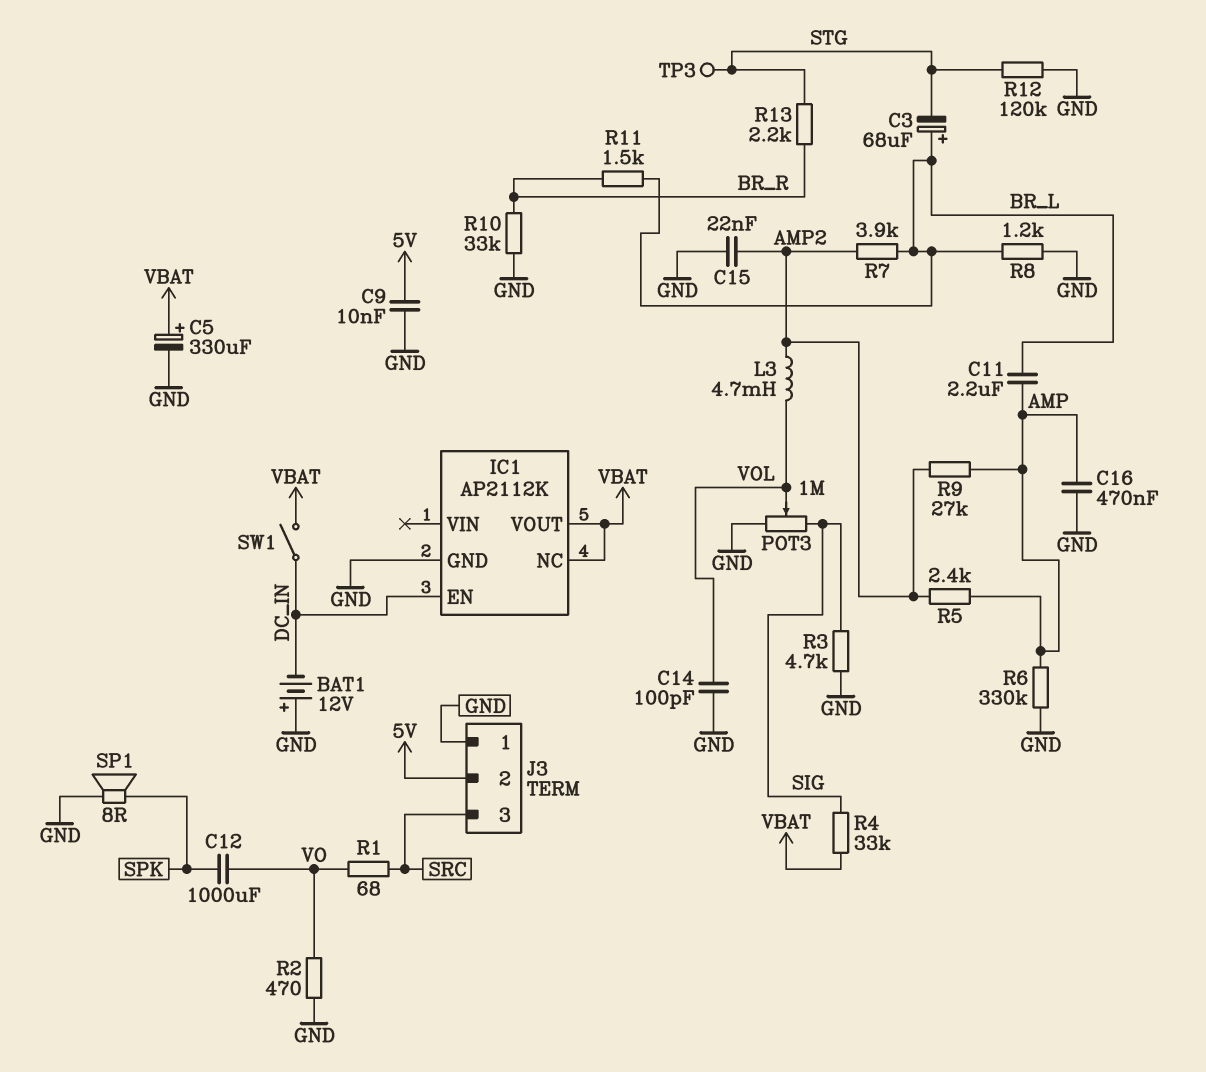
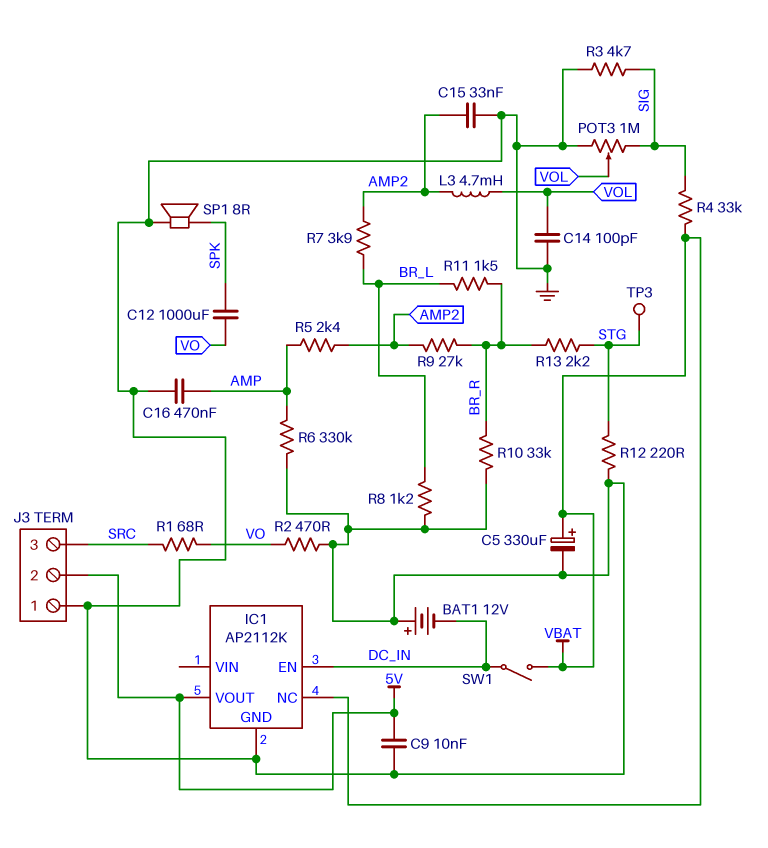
C3: 68uF (plus BR_L, minus STG) -> none
C11: 2.2uF (AMP, BR_L) -> none
C15: 22nF (AMP2, GND) -> 33nF (AMP2, GND)
IC1 pin VOUT: VBAT -> 5V
R9: 27k (AMP, AMP2) -> 27k (AMP2, BR_R)
R12: 120k (GND, STG) -> 220 (GND, STG)

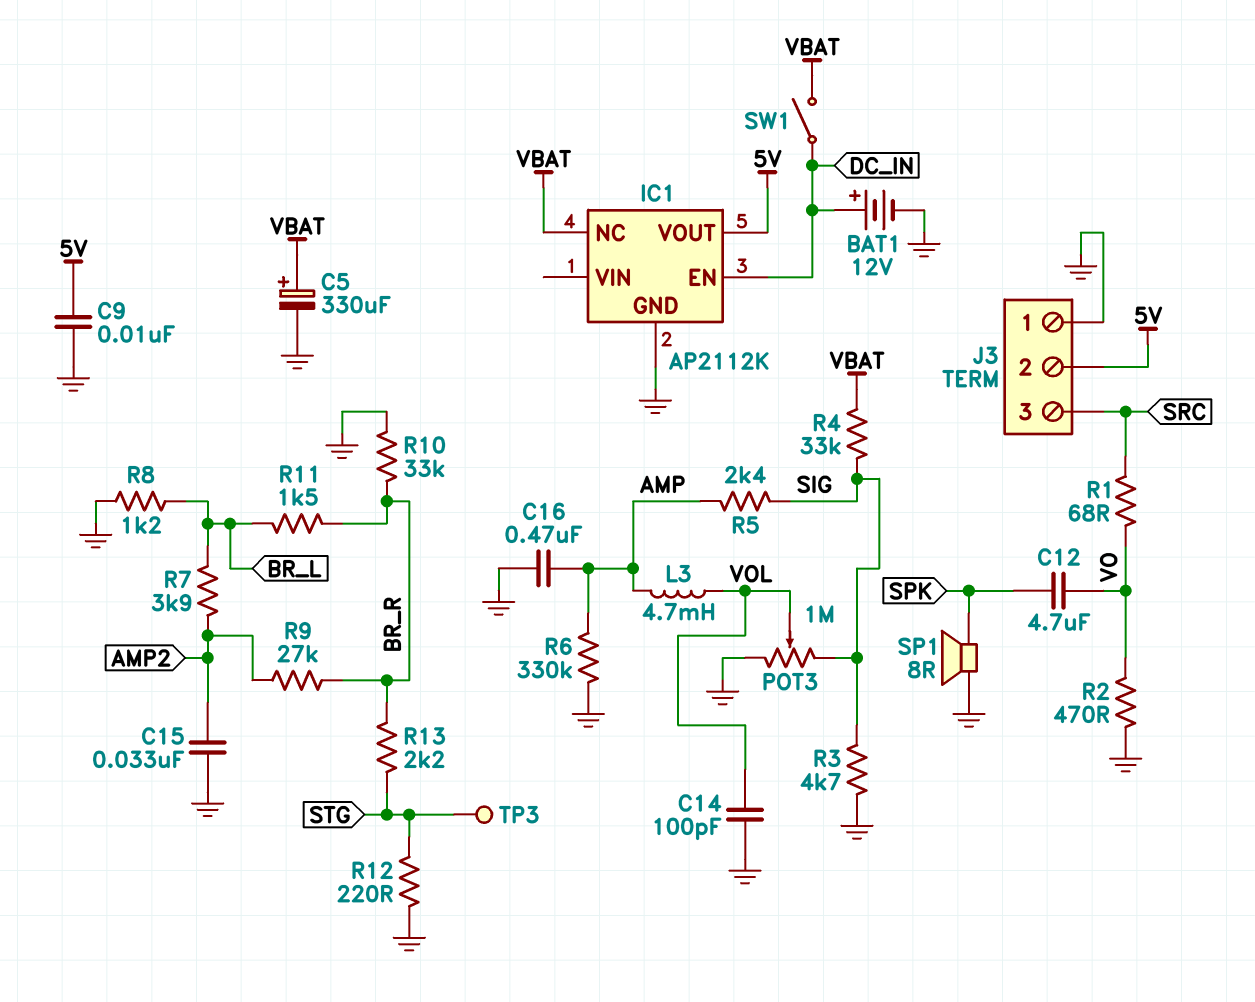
BAT1: 12V (plus GND, minus DC_IN) -> 12V (plus DC_IN, minus GND)
C12: 1000uF (SPK, VO) -> 4.7uF (SPK, VO)
L3: 4.7mH (AMP2, VOL) -> 4.7mH (AMP, VOL)
R5: 2.4k (AMP, AMP2) -> 2.4k (AMP, SIG)

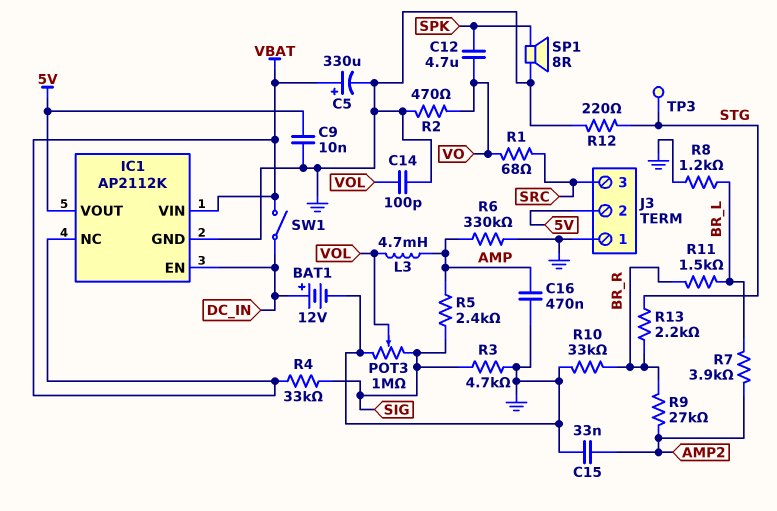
IC1 pin VIN: none -> VBAT

